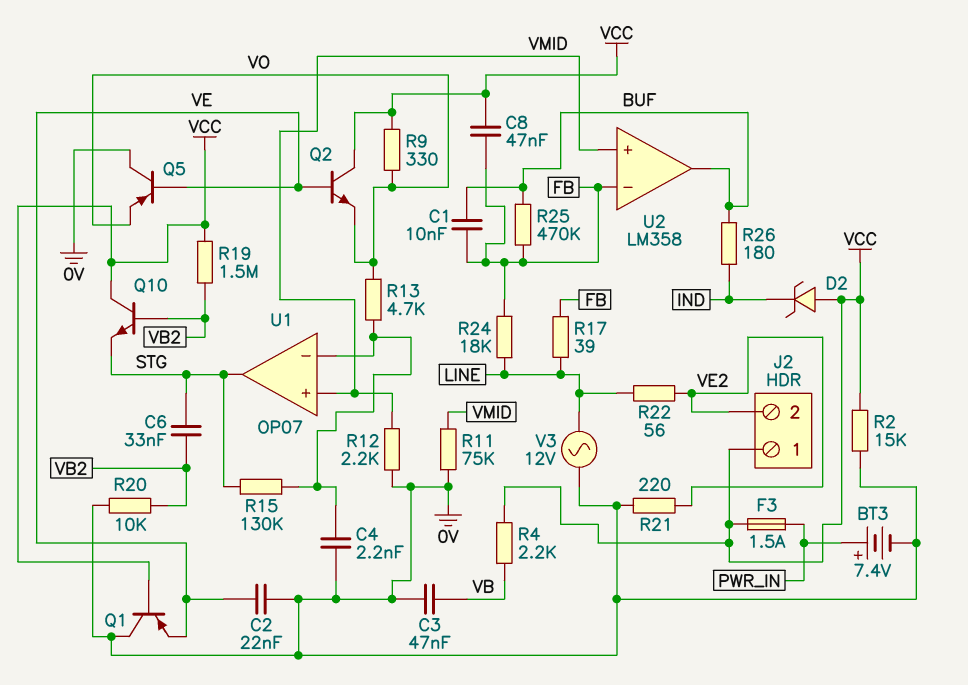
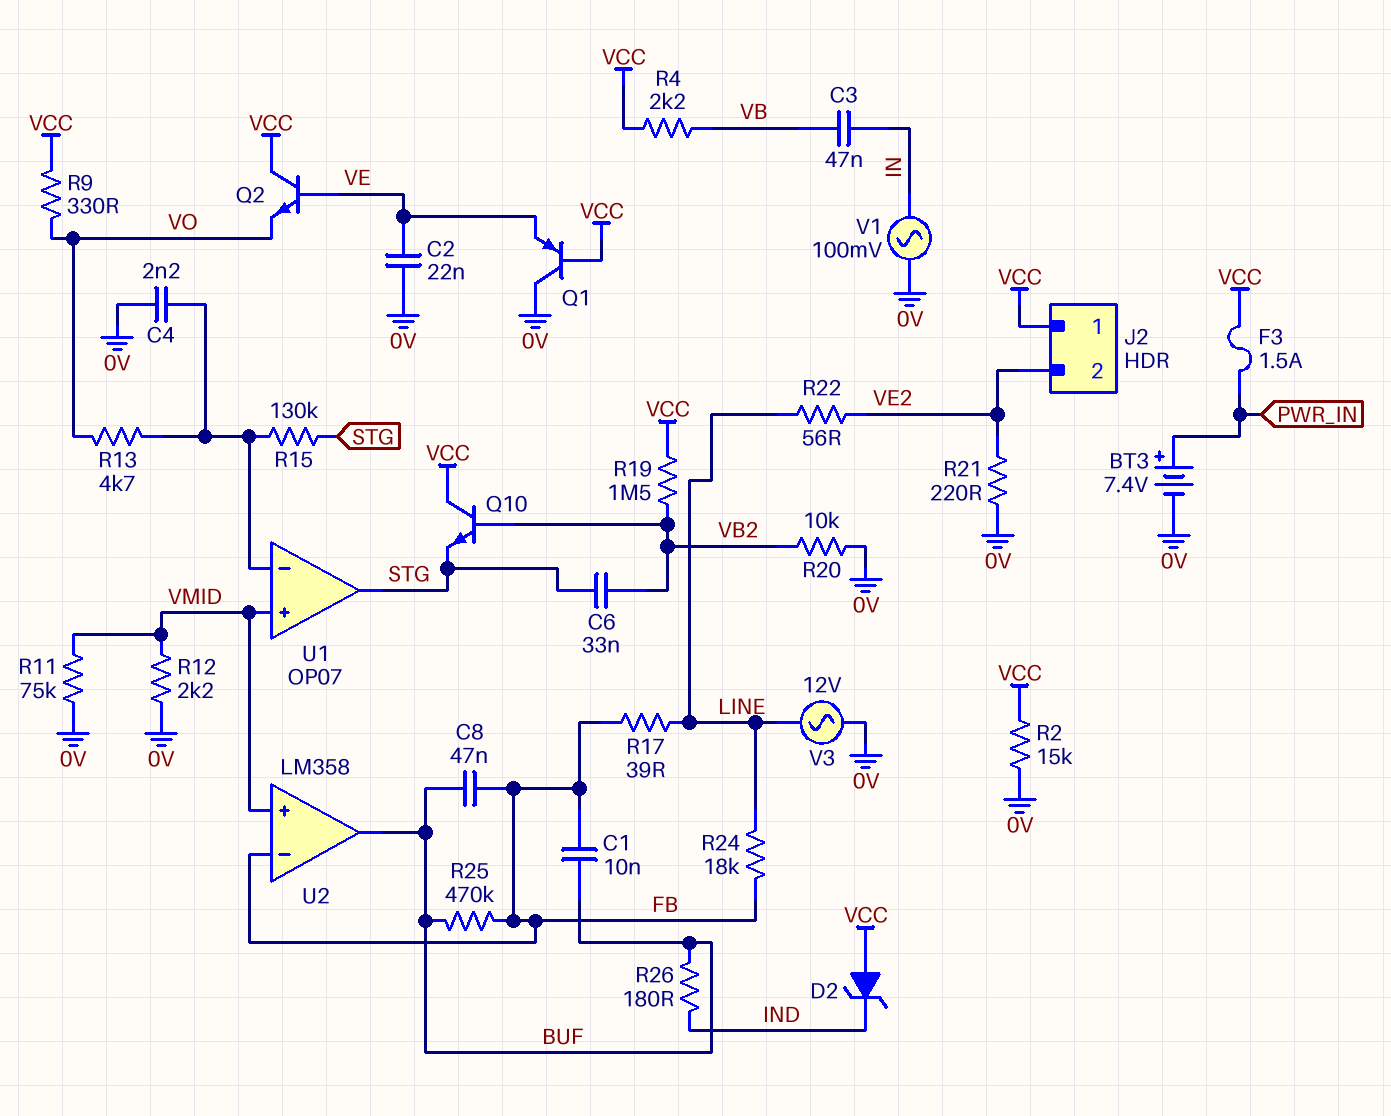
C3: 47nF (0V, VB) -> 47nF (IN, VB)
C8: 47nF (FB, VCC) -> 47nF (BUF, FB)
Q5: PNP (B VE, C 0V, E VO) -> none
V1: none -> AC 100mV (0V, IN)

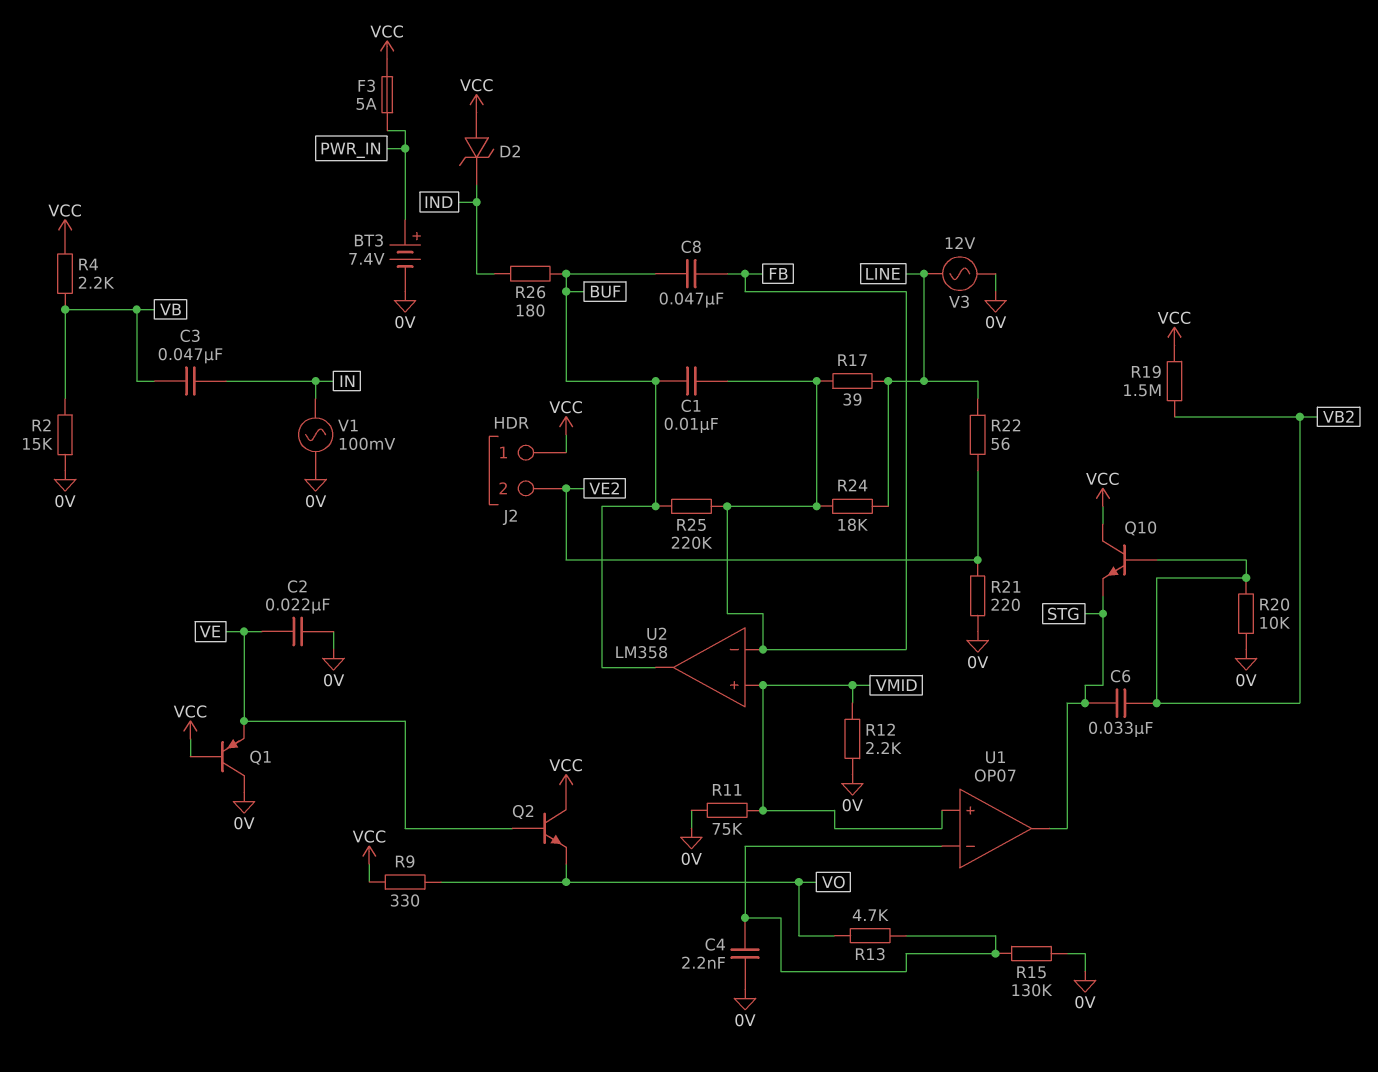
F3: 1.5A (PWR_IN, VCC) -> 5A (PWR_IN, VCC)
R2: 15k (0V, VCC) -> 15k (0V, VB)
R15: 130k (STG, U1/in-) -> 130k (0V, U1/in-)
R25: 470k (BUF, FB) -> 220k (BUF, FB)

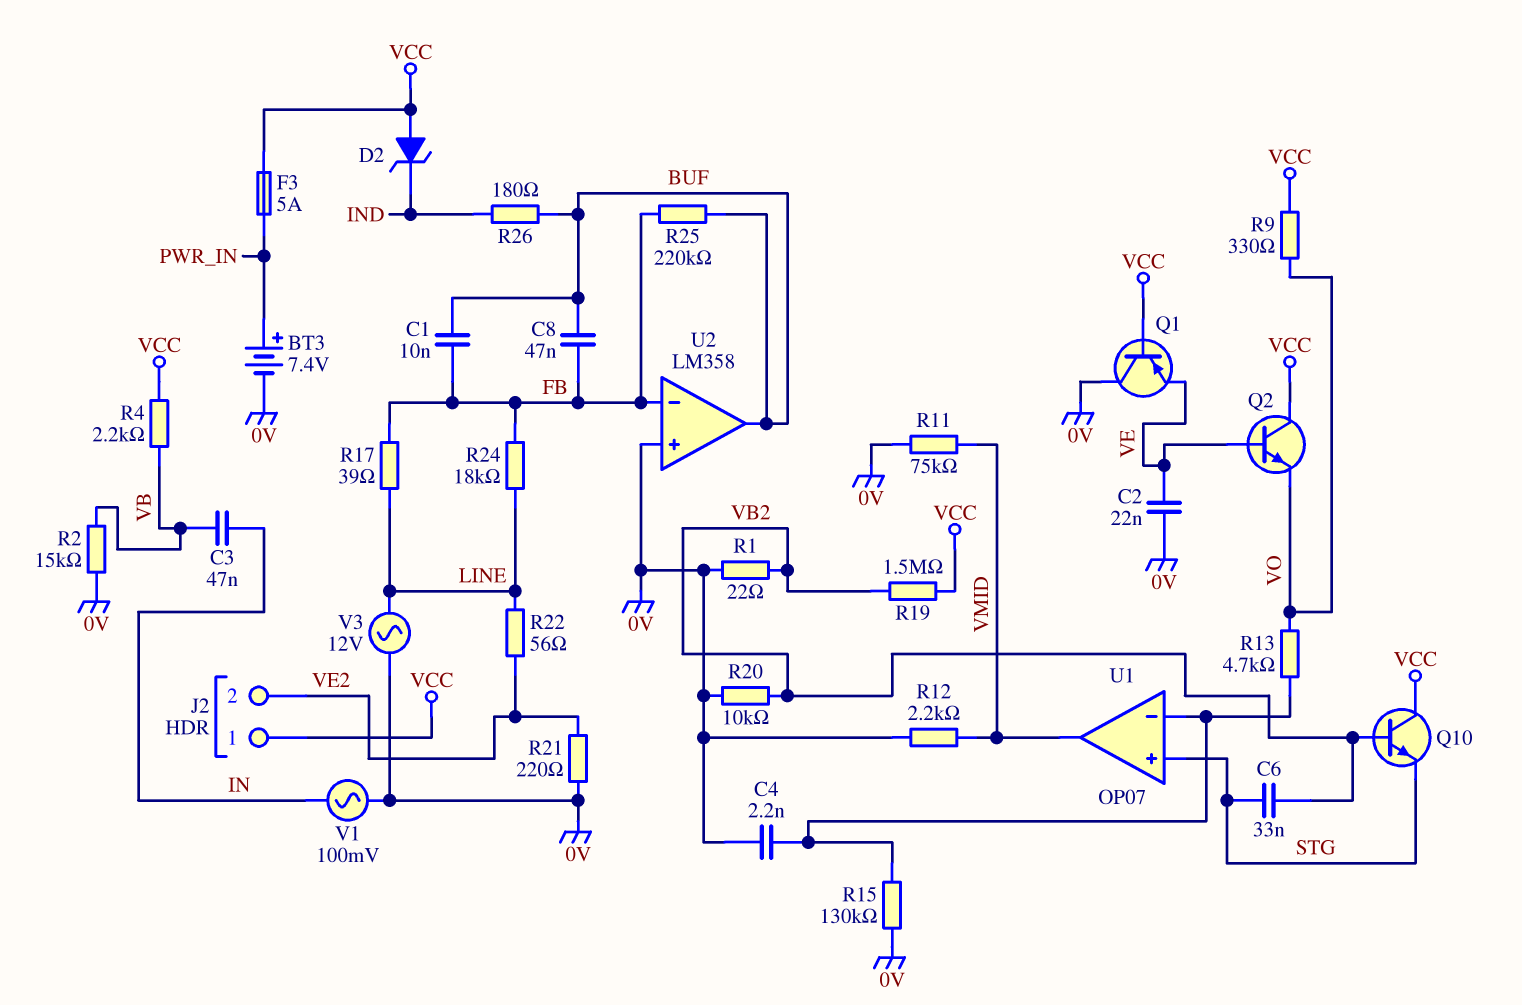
R1: none -> 22 (0V, VB2)
U1 pin in+: VMID -> STG
U1 pin out: STG -> VMID
U2 pin in+: VMID -> 0V

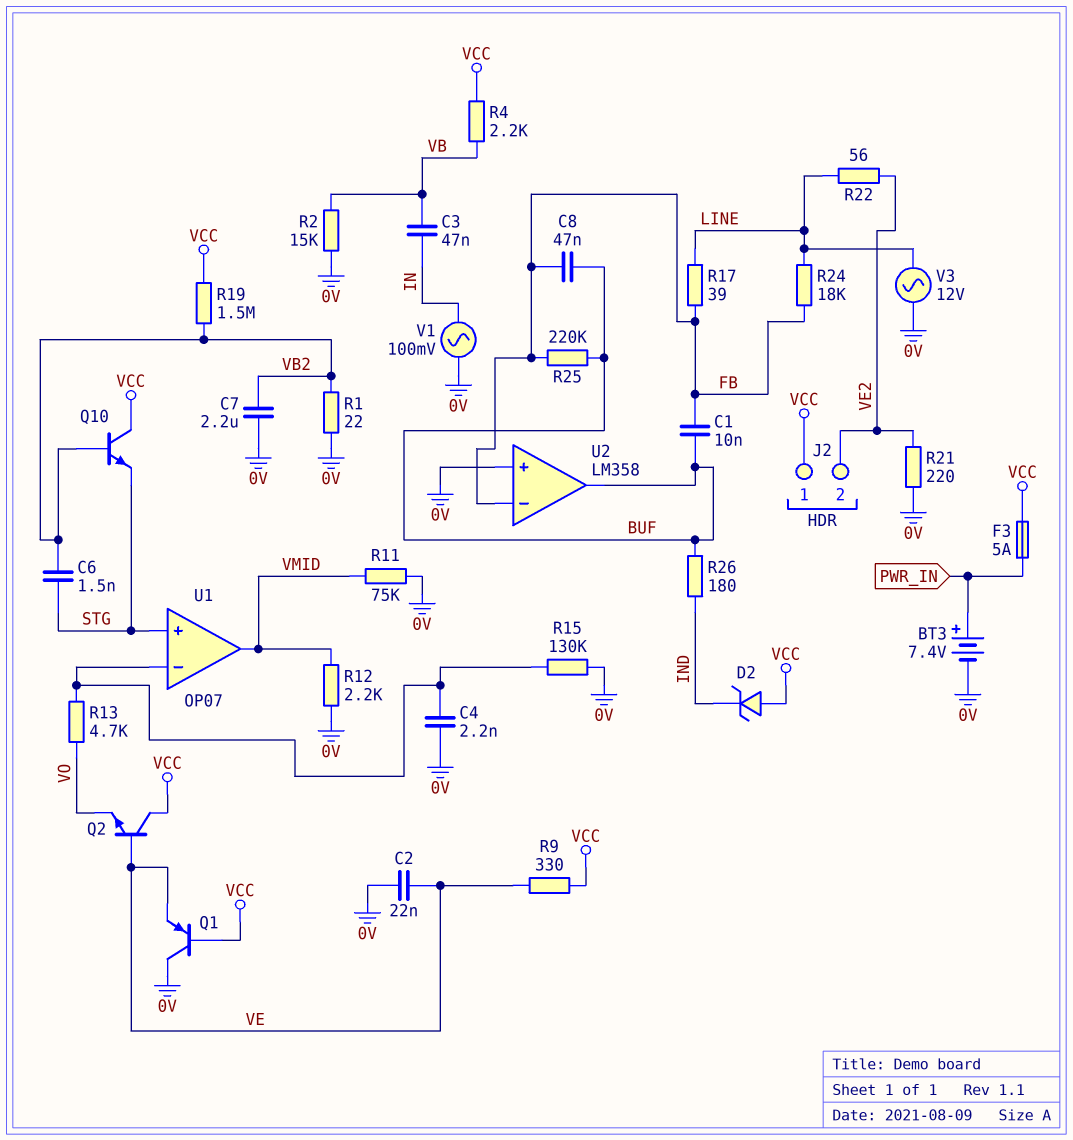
C6: 33nF (STG, VB2) -> 1.5nF (STG, VB2)
C7: none -> 2.2uF (0V, VB2)
R9: 330 (VCC, VO) -> 330 (VCC, VE)
R20: 10k (0V, VB2) -> none

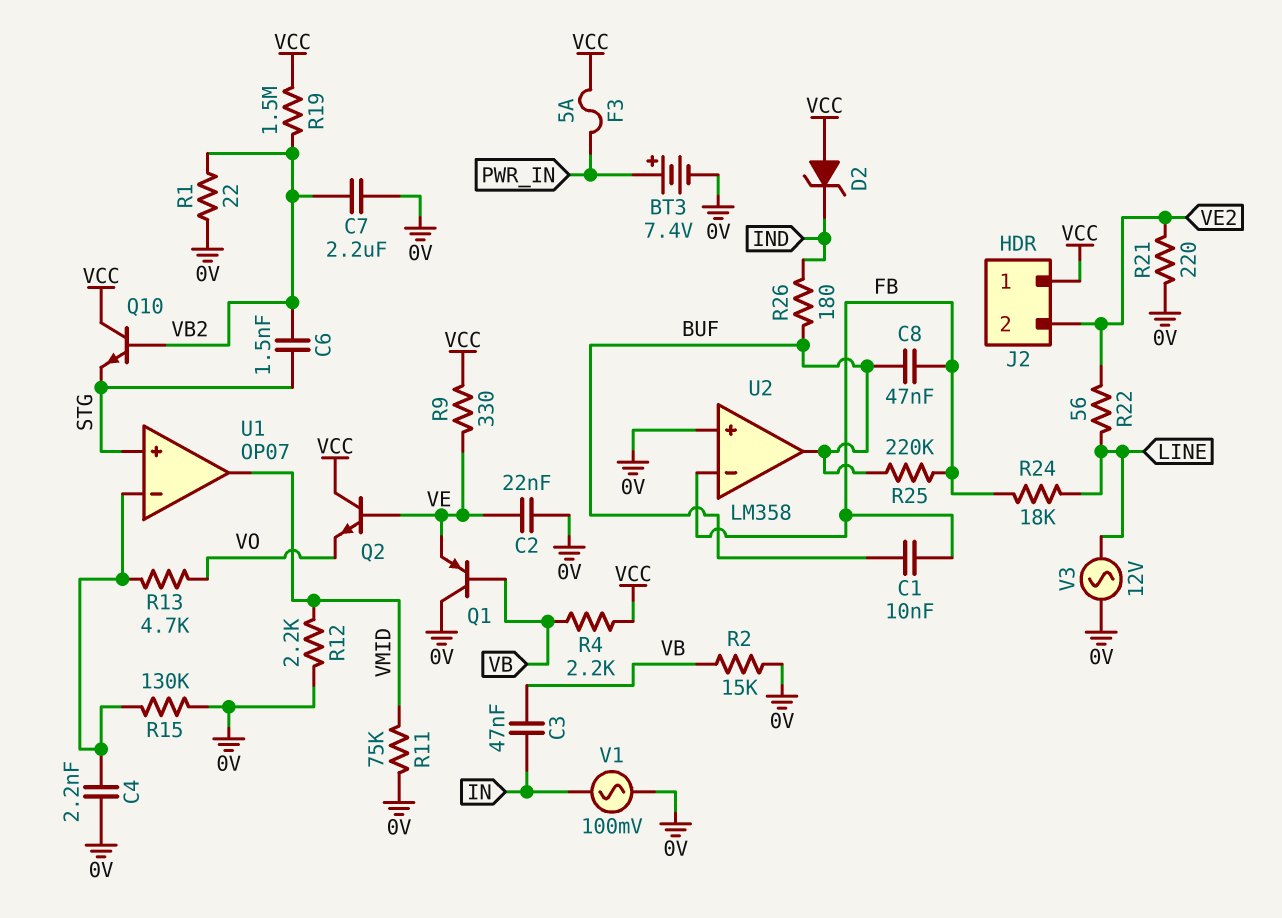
Q1: PNP (B VCC, C 0V, E VE) -> PNP (B VB, C 0V, E VE)
R17: 39 (FB, LINE) -> none

